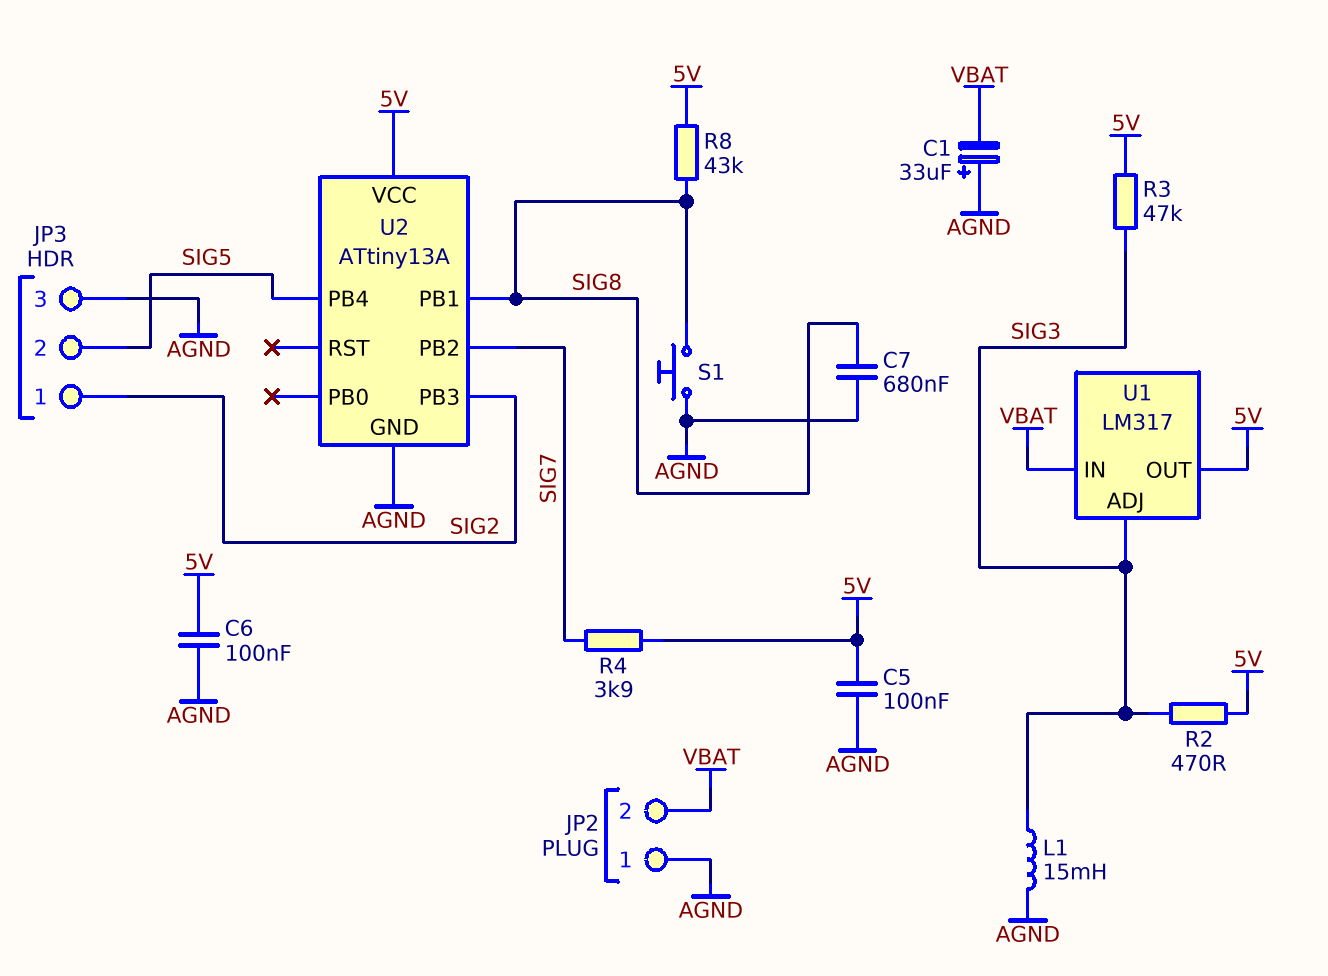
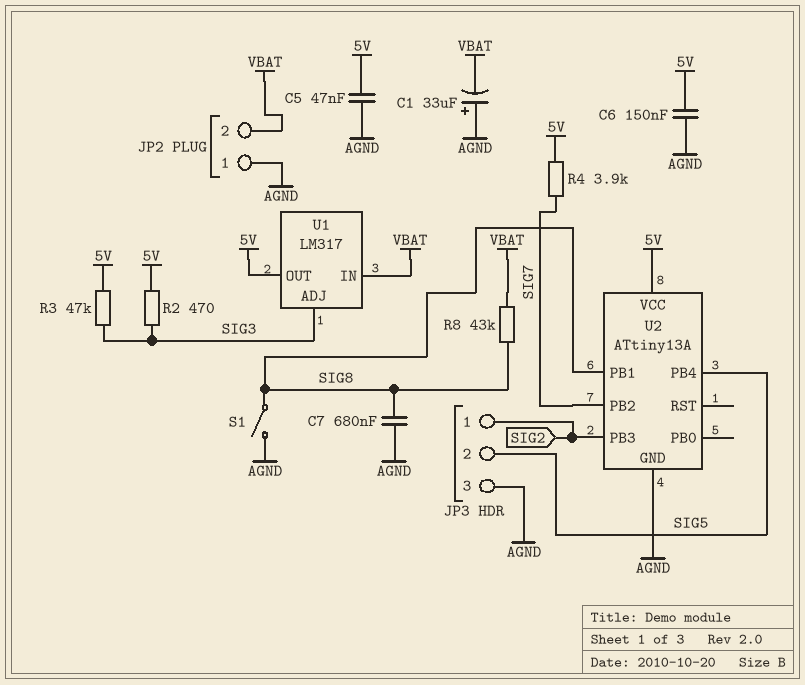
C5: 100nF (5V, AGND) -> 47nF (5V, AGND)
C6: 100nF (5V, AGND) -> 150nF (5V, AGND)
L1: 15mH (AGND, SIG3) -> none
R8: 43k (5V, SIG8) -> 43k (SIG8, VBAT)
S1: button (AGND, SIG8) -> switch (AGND, SIG8)

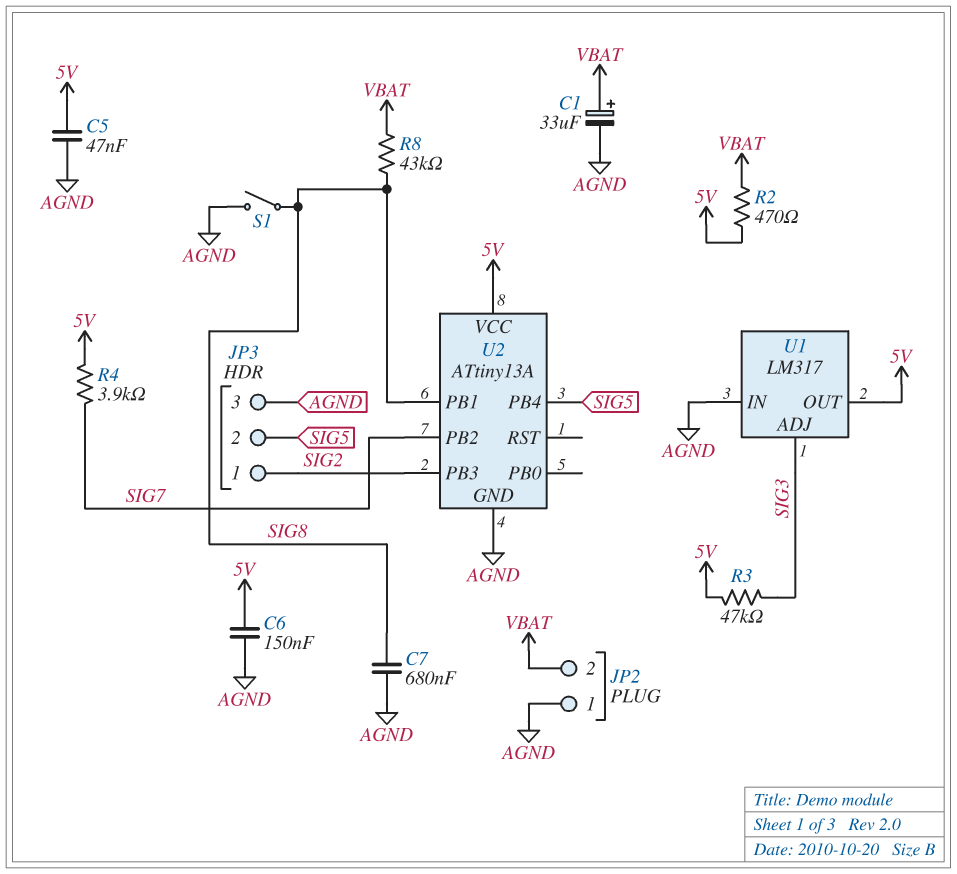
C1: 33uF (plus AGND, minus VBAT) -> 33uF (plus VBAT, minus AGND)
R2: 470 (5V, SIG3) -> 470 (5V, VBAT)
U1 pin IN: VBAT -> AGND

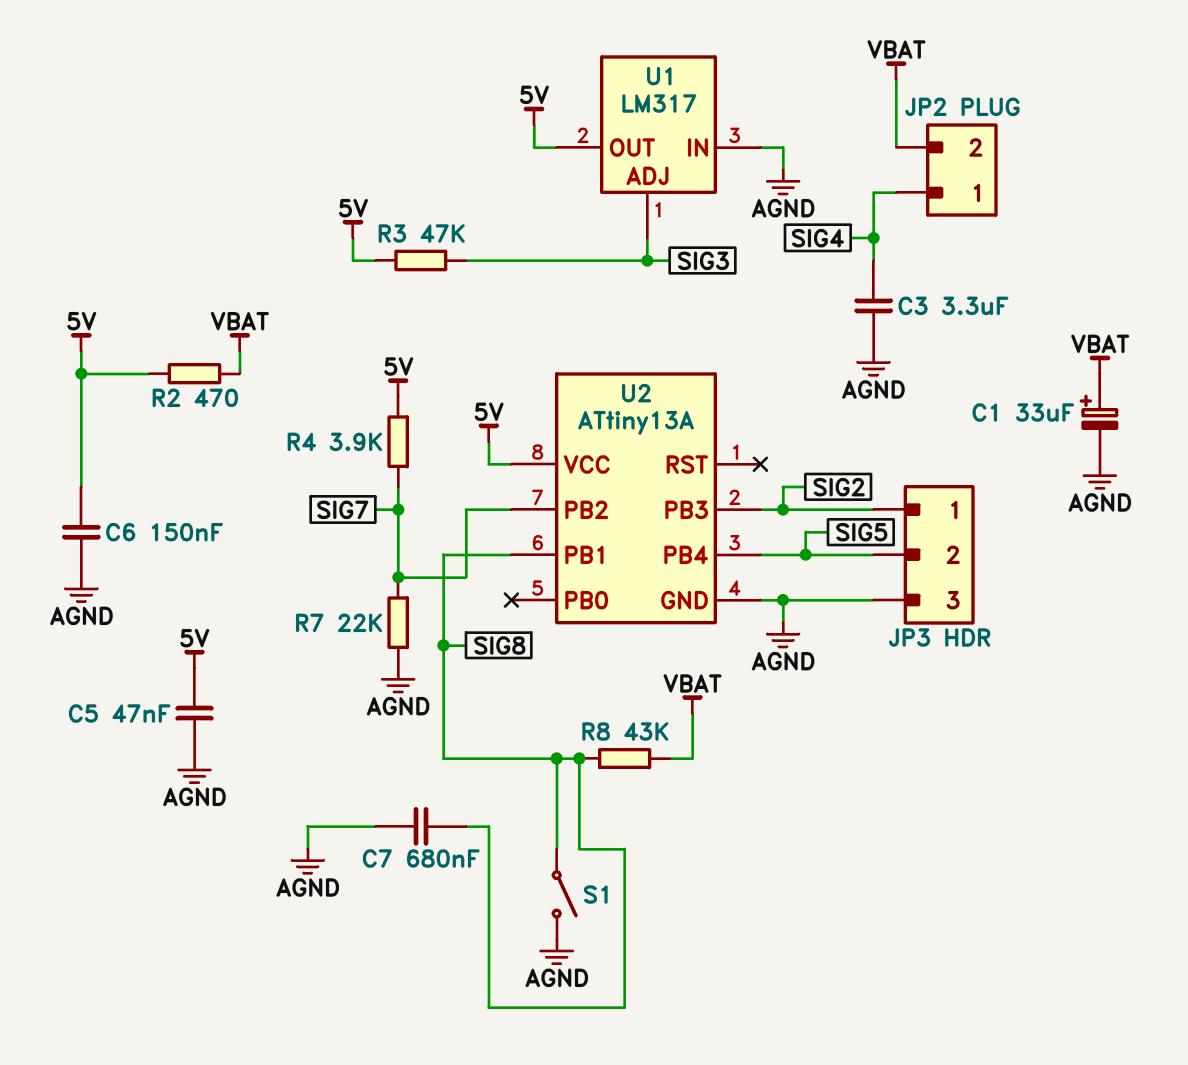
C3: none -> 3.3uF (AGND, SIG4)
JP2 pin 1: AGND -> SIG4
R7: none -> 22k (AGND, SIG7)

